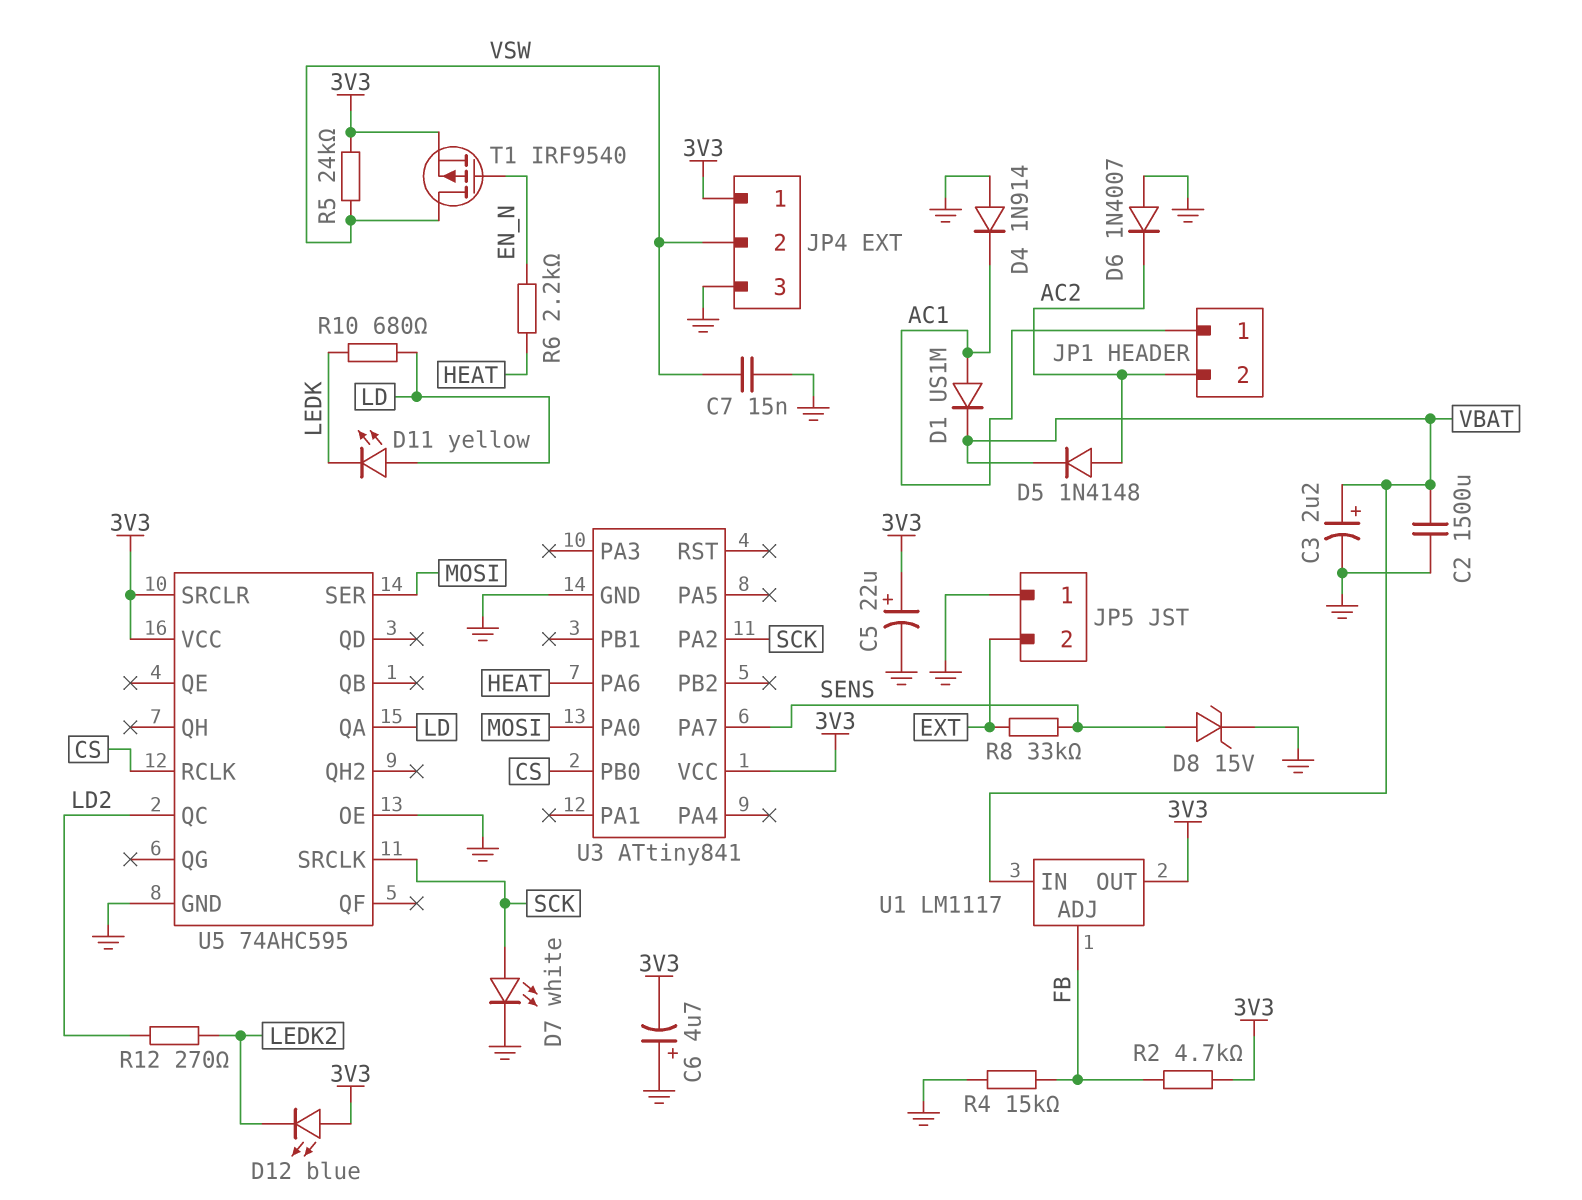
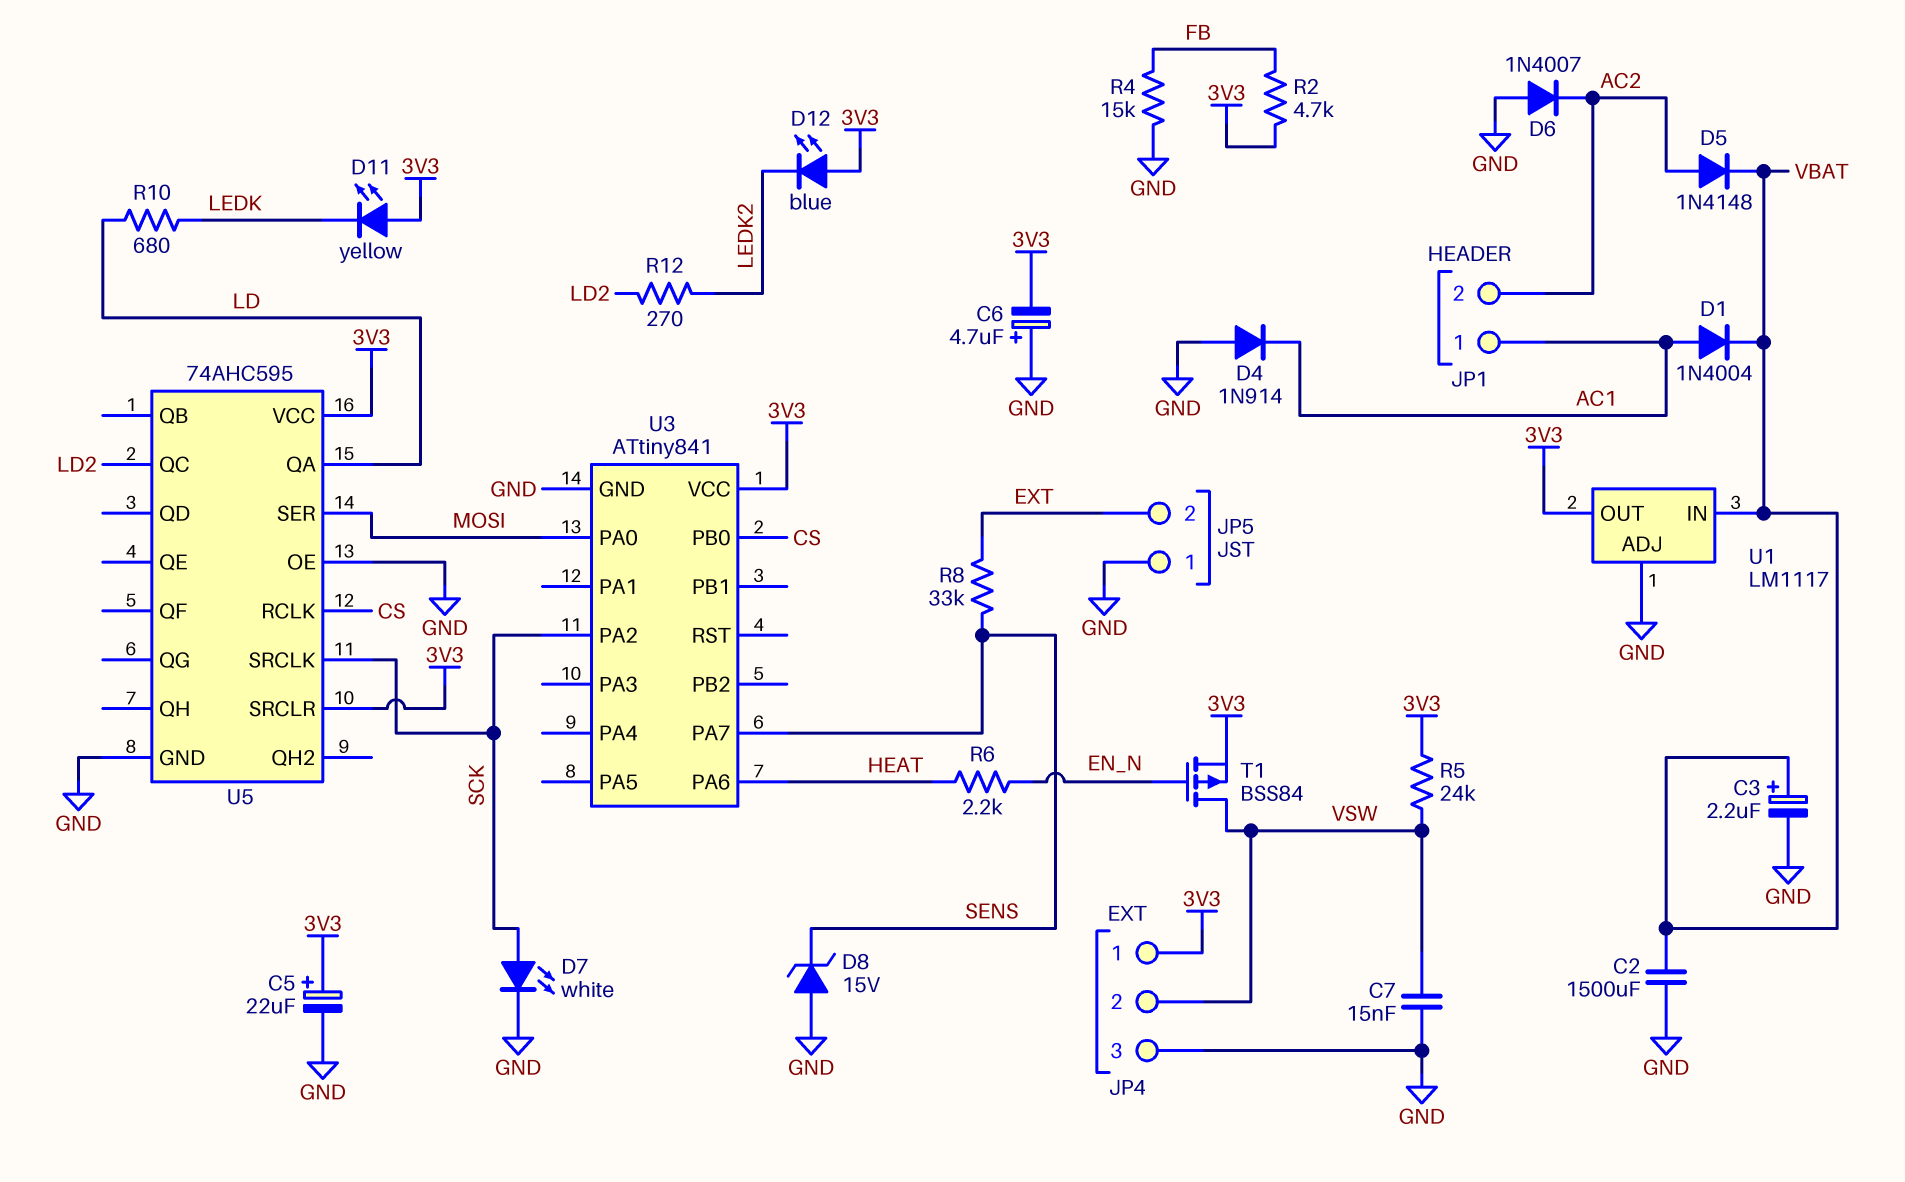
D1: diode US1M (A AC1, K VBAT) -> diode 1N4004 (A AC1, K VBAT)
D8: zener 15V (A SENS, K GND) -> zener 15V (A GND, K SENS)
D11: LED yellow (A LD, K LEDK) -> LED yellow (A 3V3, K LEDK)
T1: PMOS IRF9540 (G EN_N, D VSW, S 3V3) -> PMOS BSS84 (G EN_N, D VSW, S 3V3)
U1 pin ADJ: FB -> GND

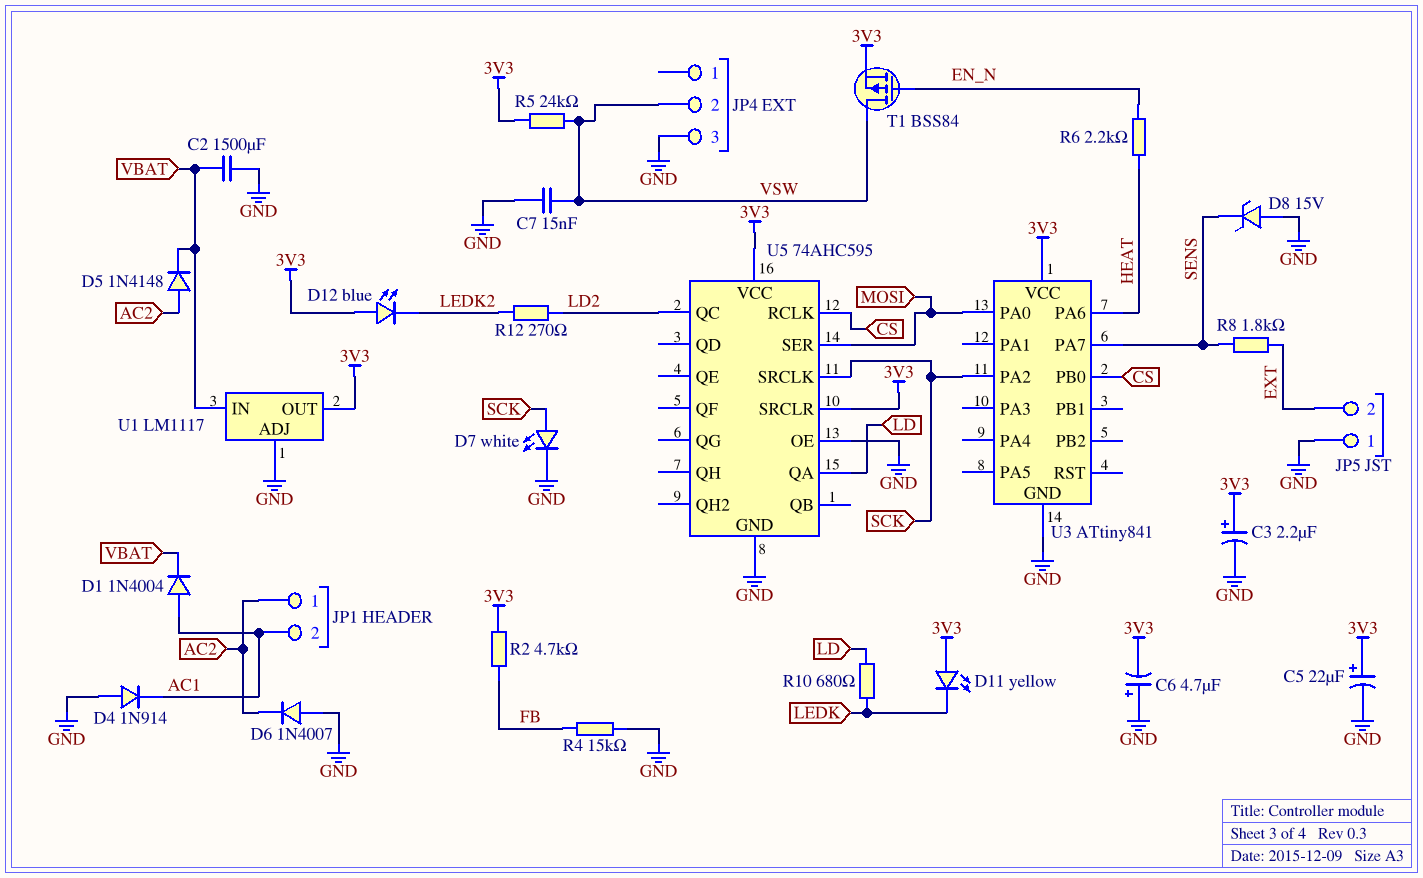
C3: 2.2uF (plus VBAT, minus GND) -> 2.2uF (plus 3V3, minus GND)
JP1 pin 1: AC1 -> AC2
JP1 pin 2: AC2 -> AC1
JP4 pin 1: 3V3 -> none
R8: 33k (EXT, SENS) -> 1.8k (EXT, SENS)

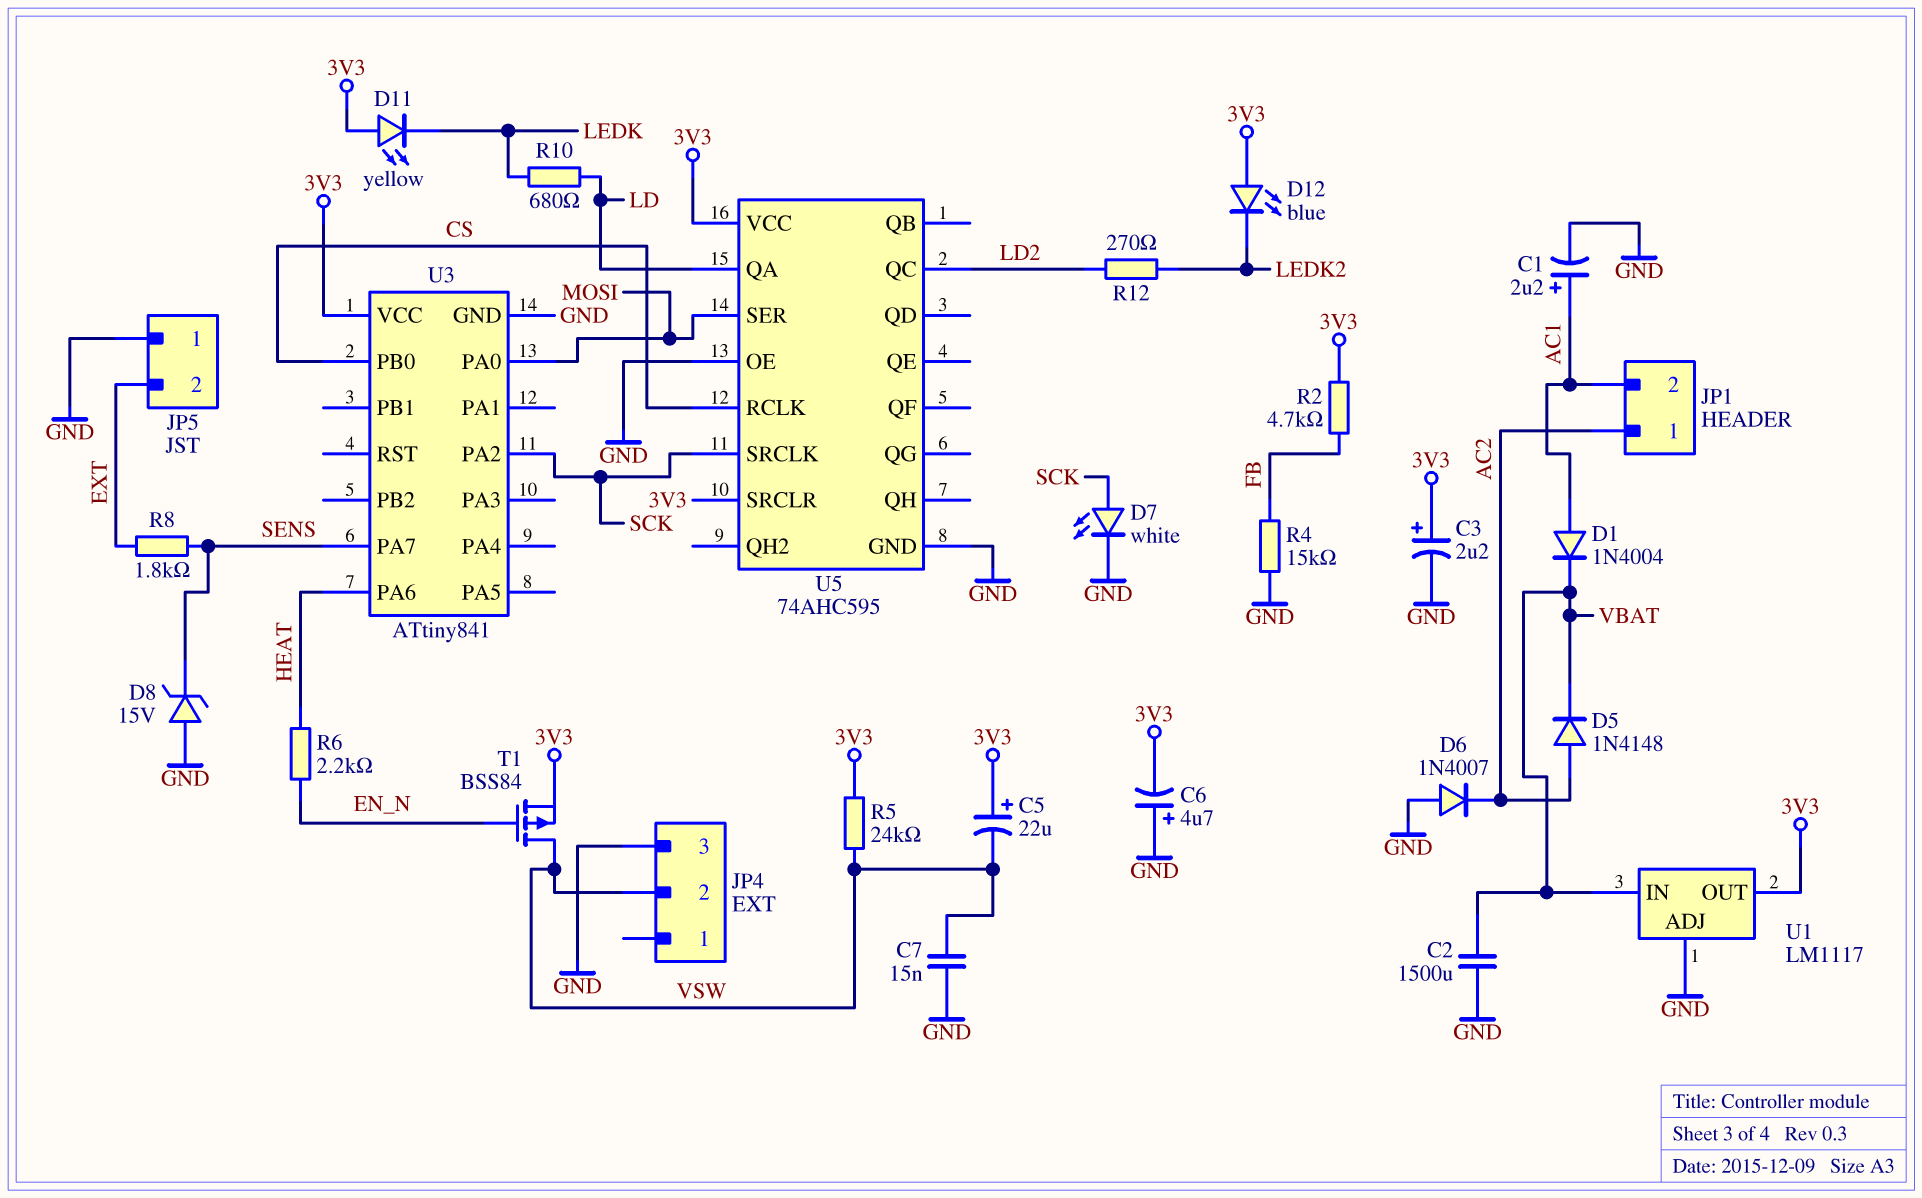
C1: none -> 2.2uF (plus AC1, minus GND)
C5: 22uF (plus 3V3, minus GND) -> 22uF (plus 3V3, minus VSW)
D4: diode 1N914 (A GND, K AC1) -> none

